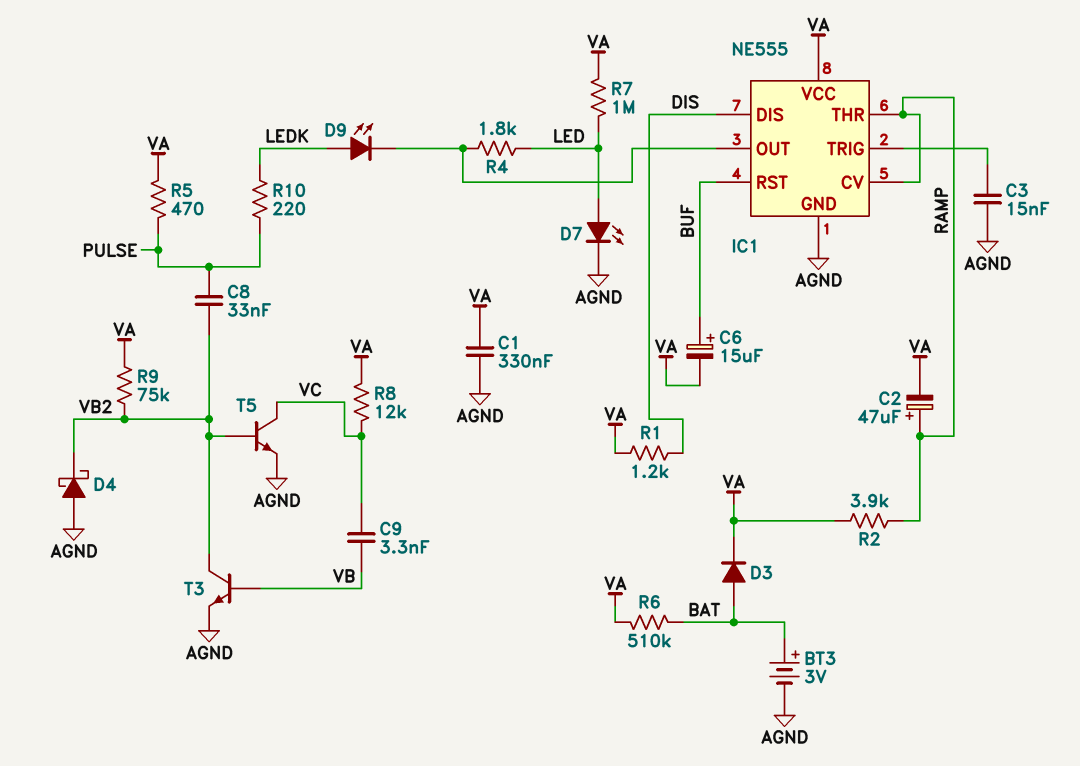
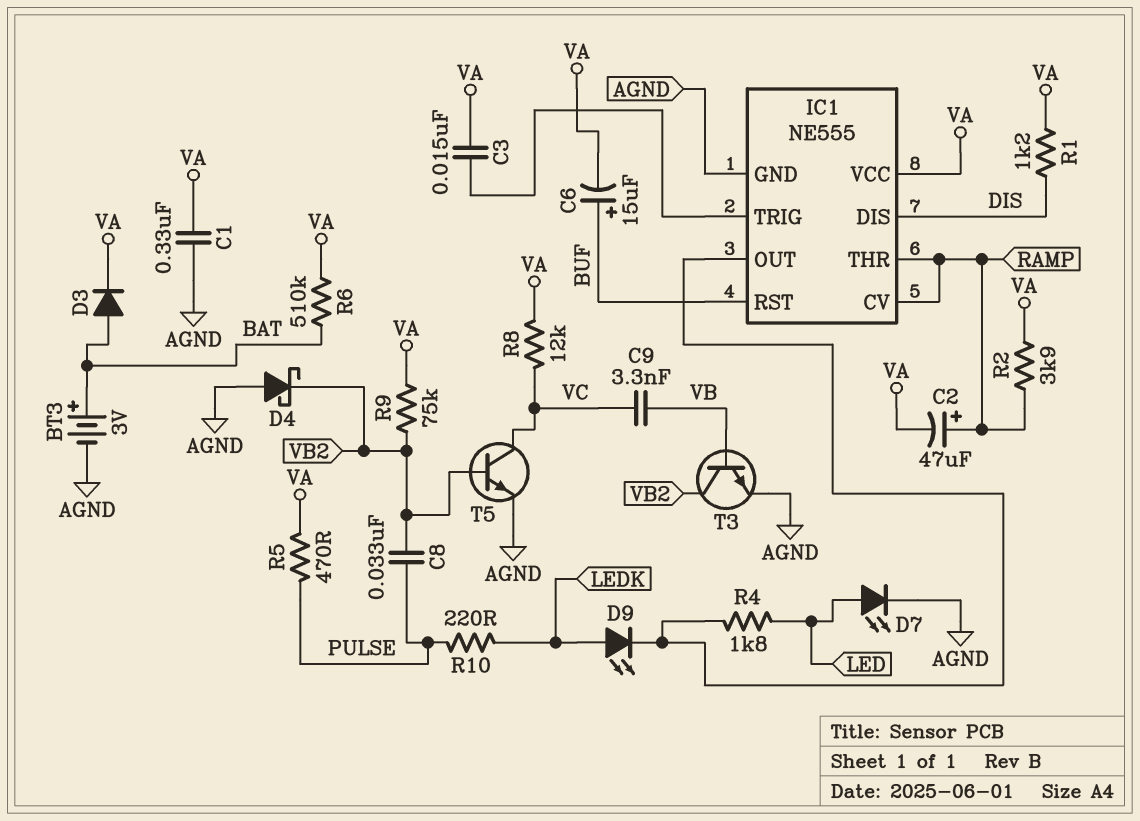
C3: 15nF (AGND, IC1/TRIG) -> 15nF (IC1/TRIG, VA)
R7: 1M (LED, VA) -> none

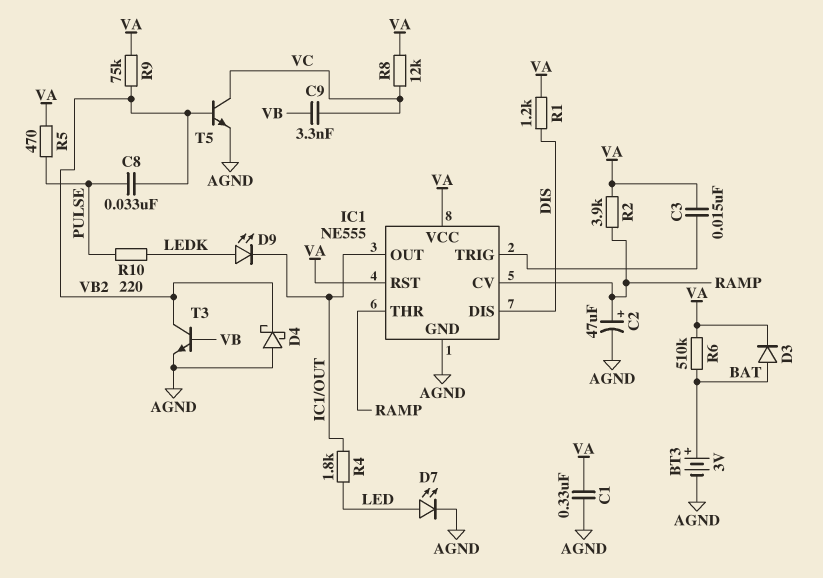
C2: 47uF (plus RAMP, minus VA) -> 47uF (plus RAMP, minus AGND)
C6: 15uF (plus BUF, minus VA) -> none
IC1 pin RST: BUF -> VA

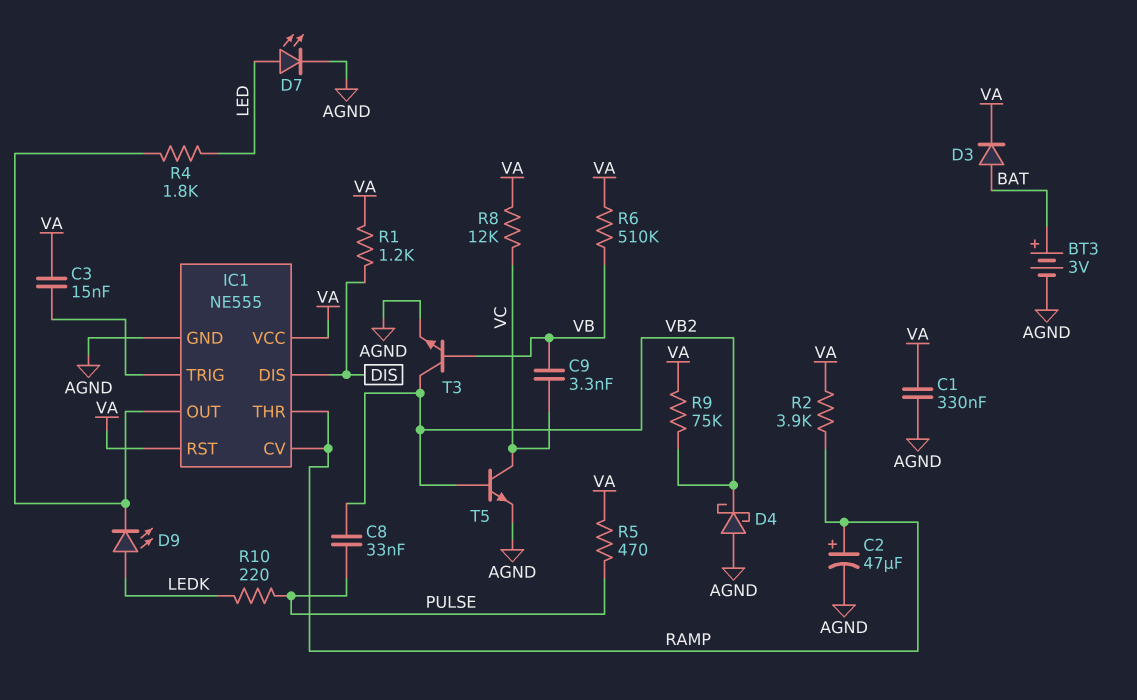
R6: 510k (BAT, VA) -> 510k (VA, VB)

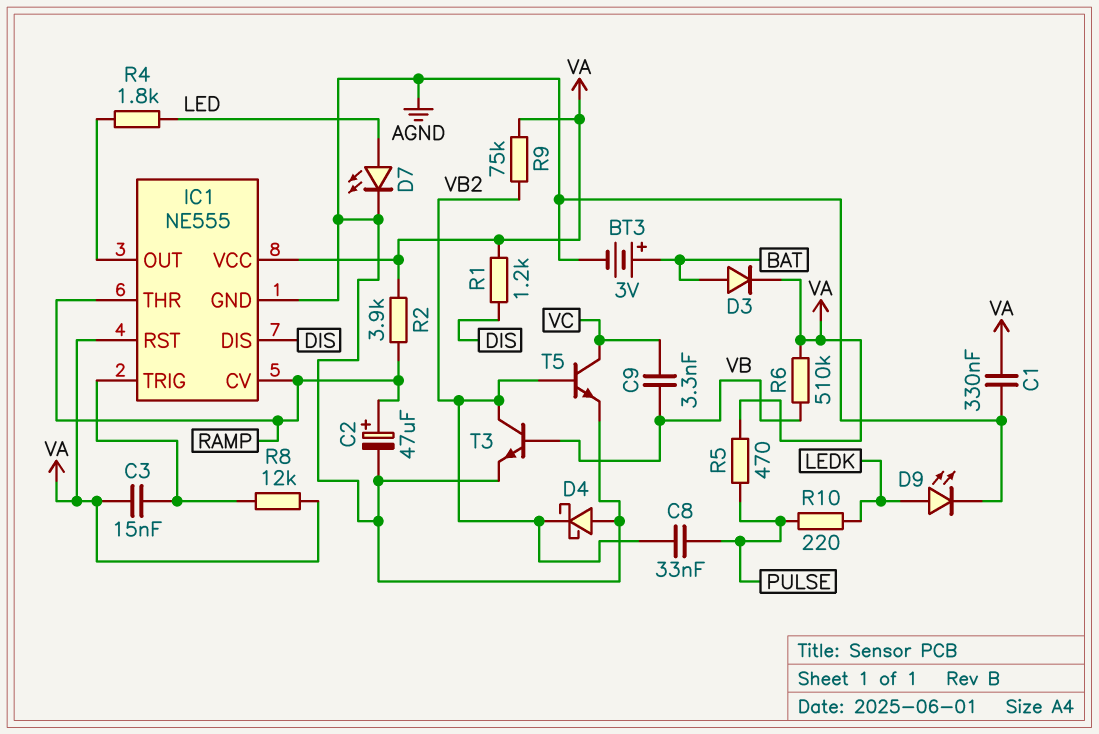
D9: LED (A LEDK, K IC1/OUT) -> LED (A LEDK, K AGND)
R8: 12k (VA, VC) -> 12k (IC1/TRIG, VA)

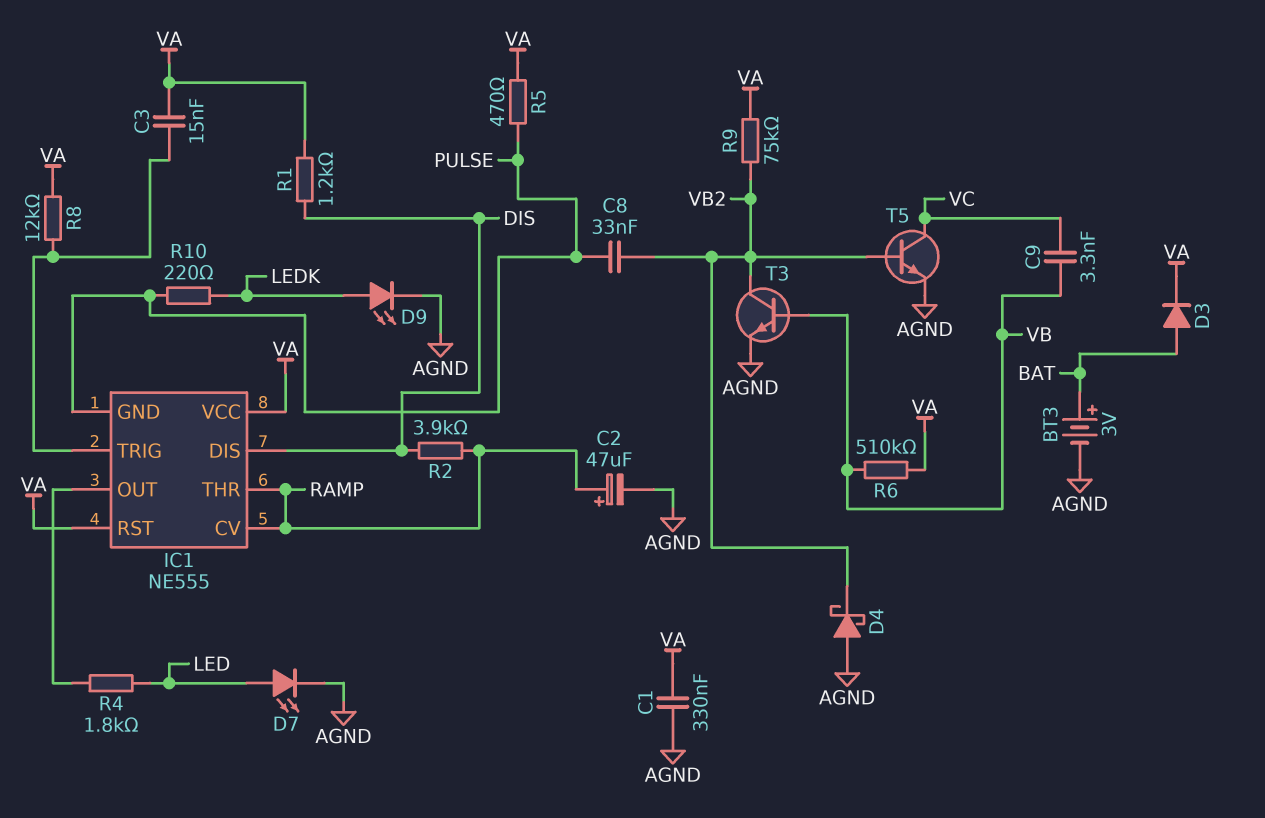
IC1 pin GND: AGND -> PULSE
R2: 3.9k (RAMP, VA) -> 3.9k (DIS, RAMP)

